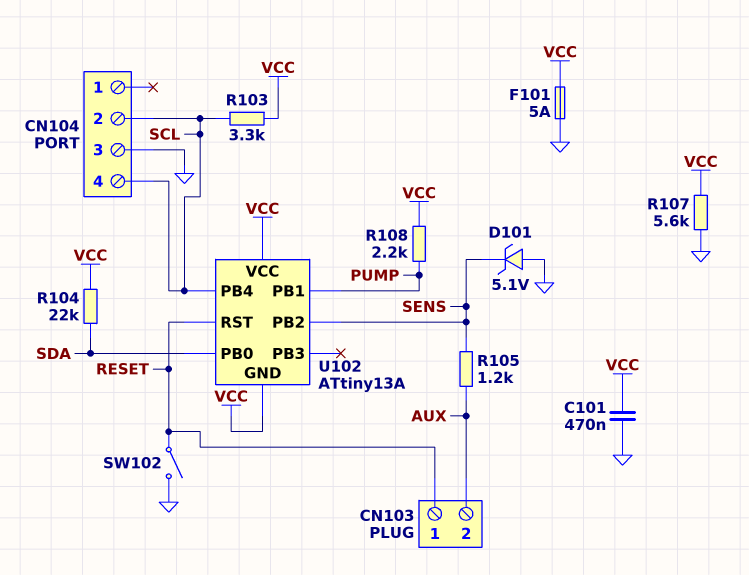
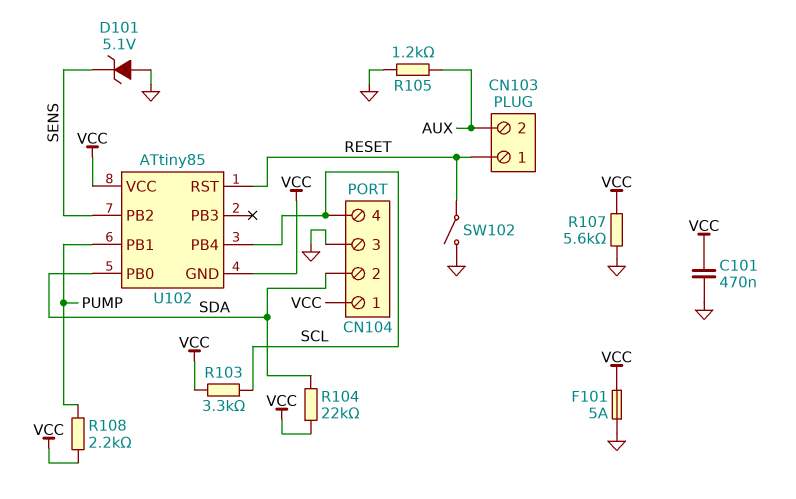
CN104 pin 1: none -> VCC
CN104 pin 2: SCL -> SDA
R105: 1.2k (AUX, SENS) -> 1.2k (AUX, GND)
U102: ATtiny13A -> ATtiny85

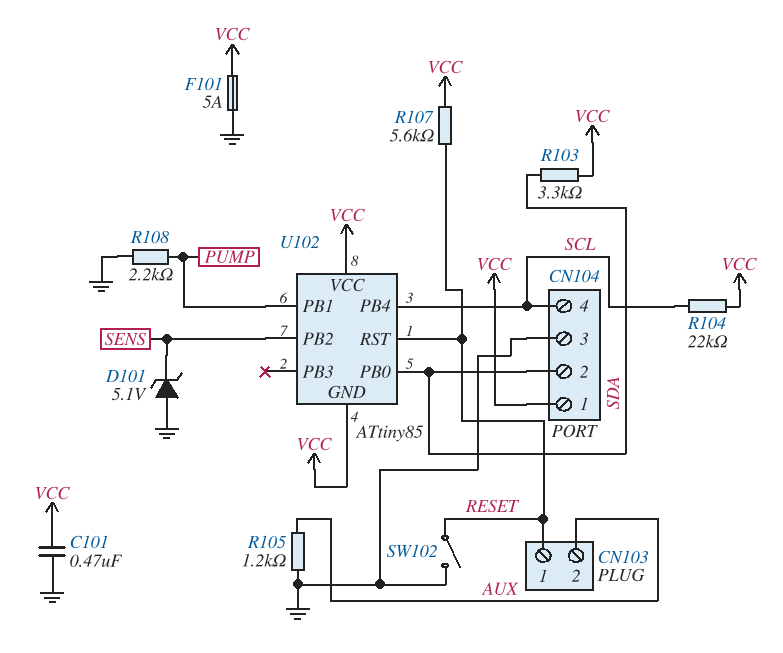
R103: 3.3k (SCL, VCC) -> 3.3k (SDA, VCC)
R104: 22k (SDA, VCC) -> 22k (SCL, VCC)
R107: 5.6k (GND, VCC) -> 5.6k (RESET, VCC)
R108: 2.2k (PUMP, VCC) -> 2.2k (GND, PUMP)

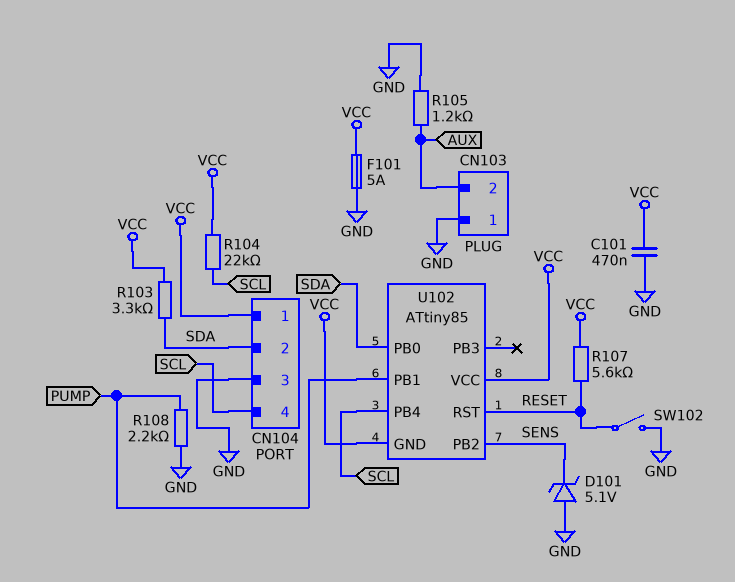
CN103 pin 1: RESET -> GND

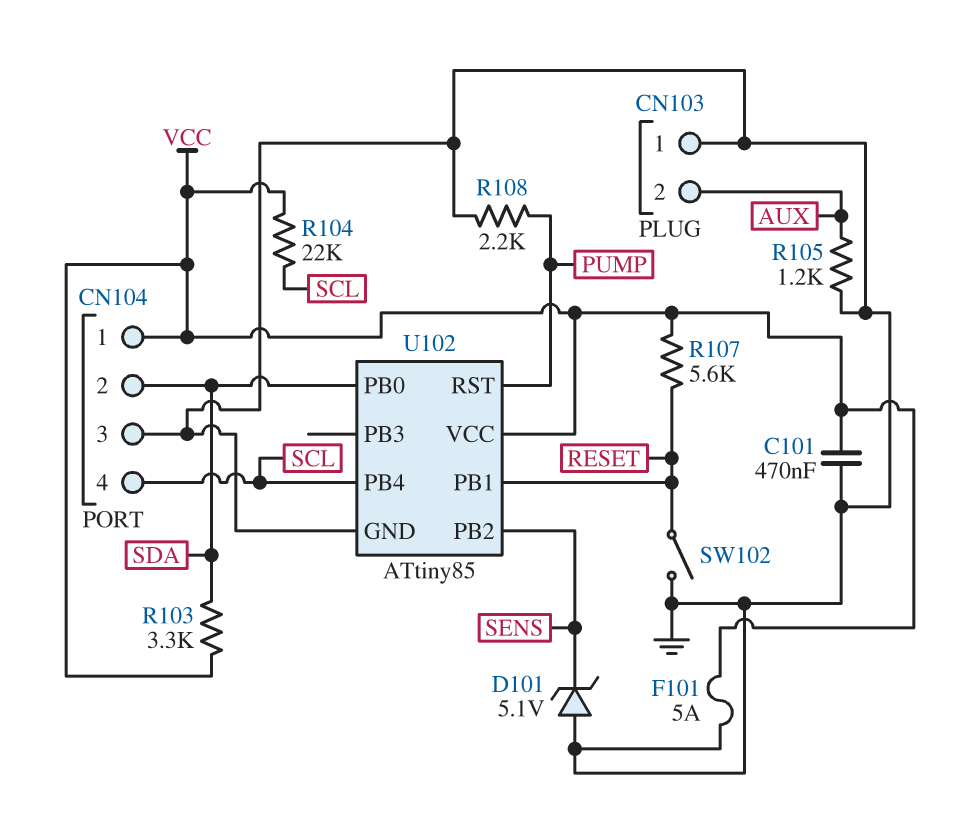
U102 pin GND: VCC -> GND
U102 pin PB1: PUMP -> RESET
U102 pin RST: RESET -> PUMP

